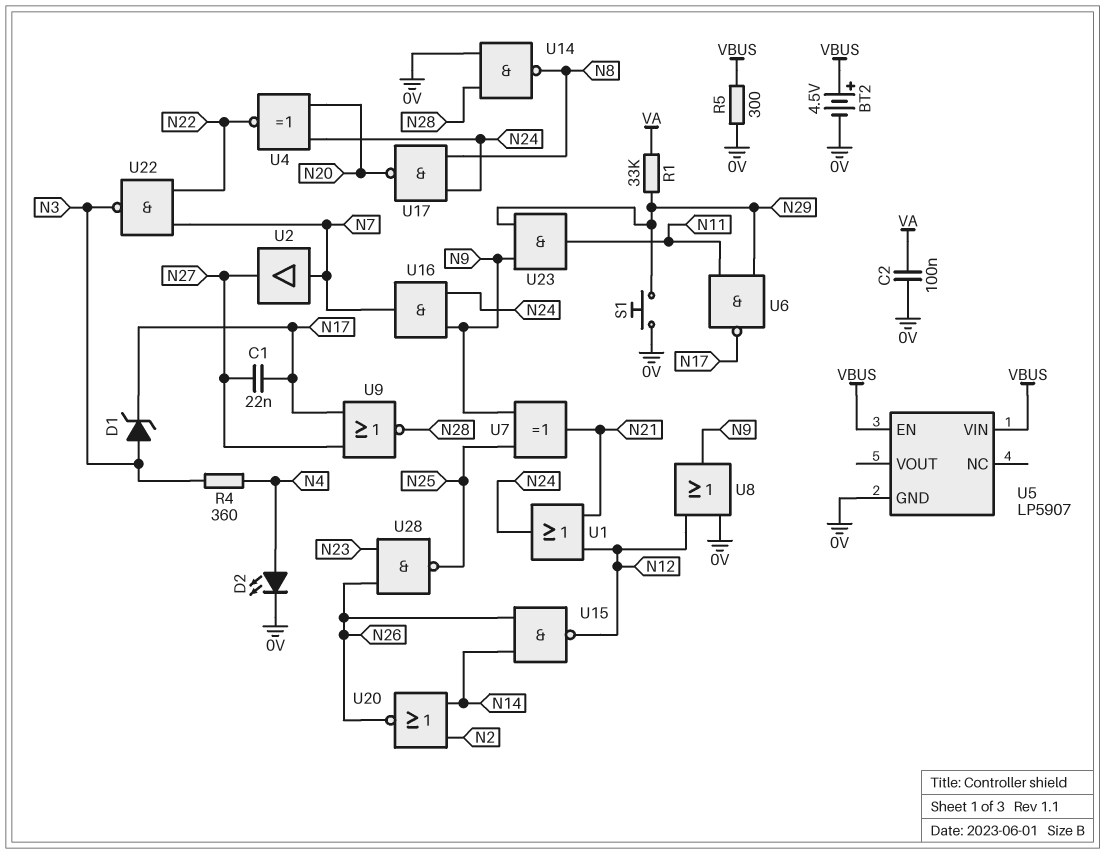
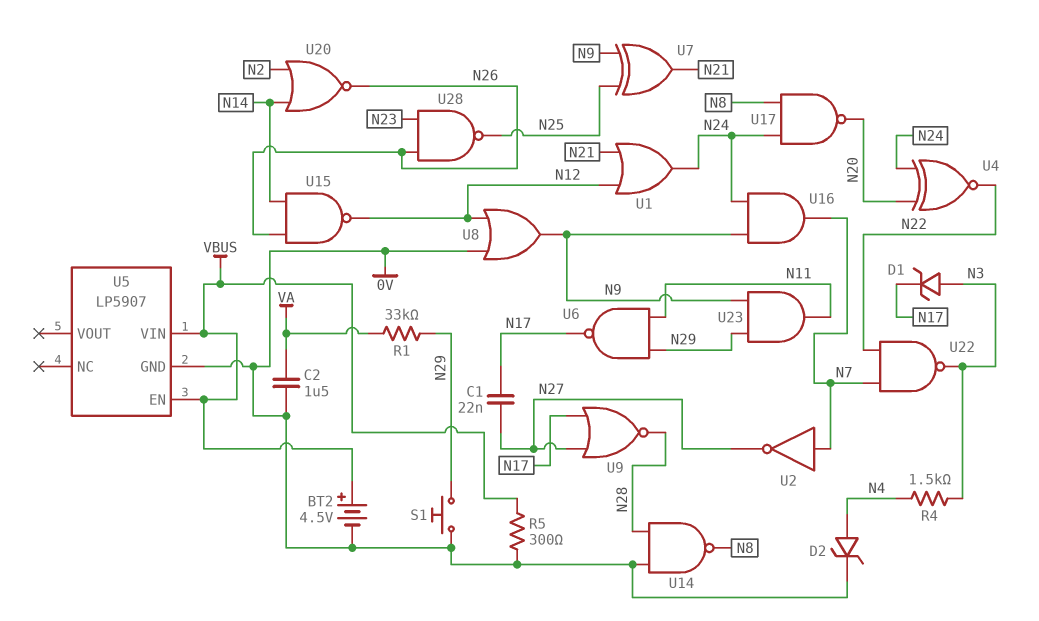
C2: 100nF (0V, VA) -> 1.5uF (0V, VA)
D2: LED (A N4, K 0V) -> zener (A N4, K 0V)
R4: 360 (N3, N4) -> 1.5k (N3, N4)
U2: buffer (in N7, out N27) -> NOT (in N7, out N27)

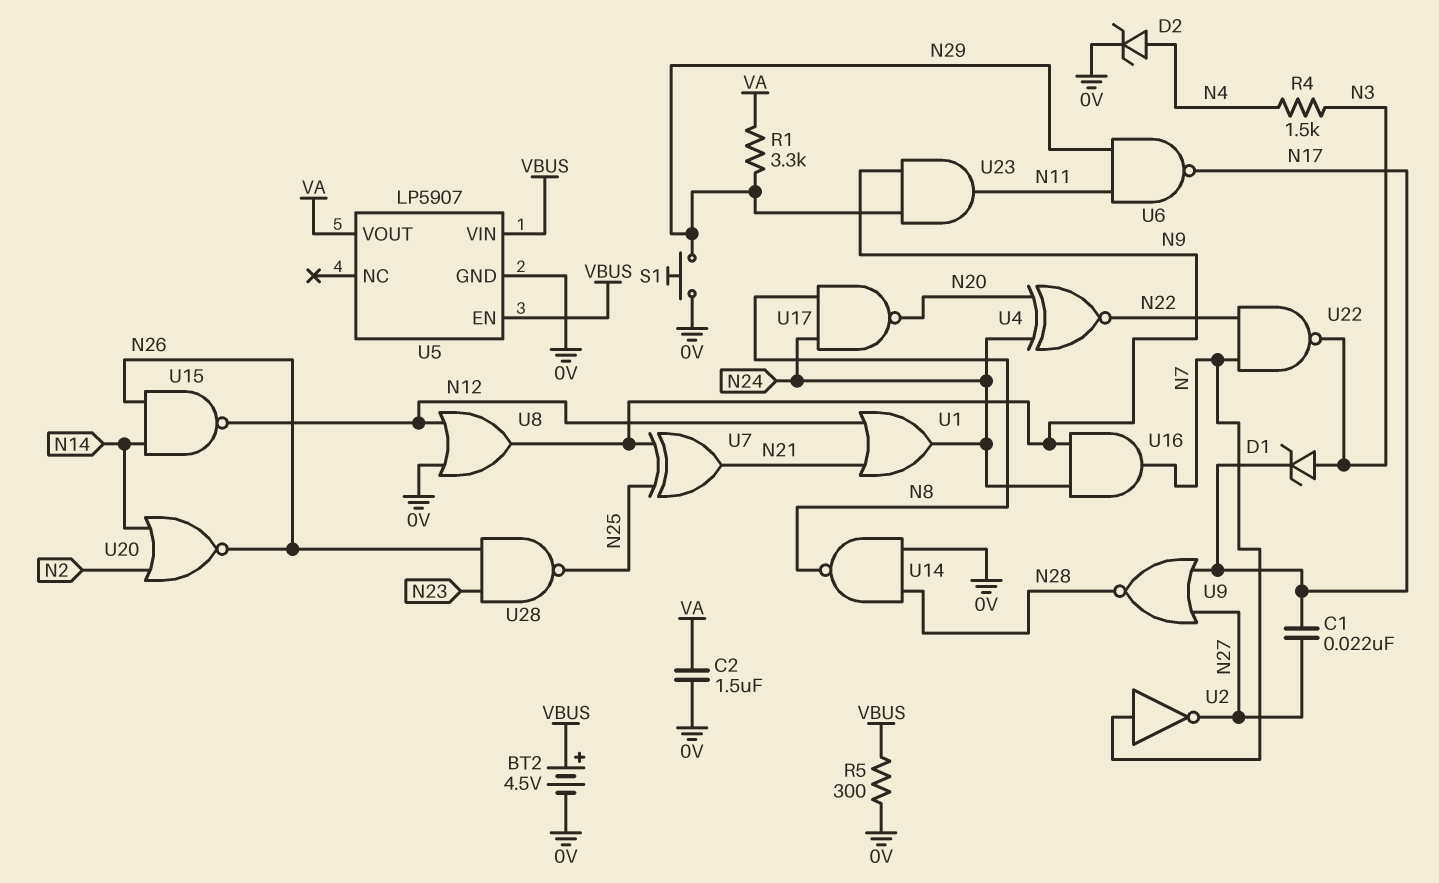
R1: 33k (N29, VA) -> 3.3k (N29, VA)
U5 pin VOUT: none -> VA

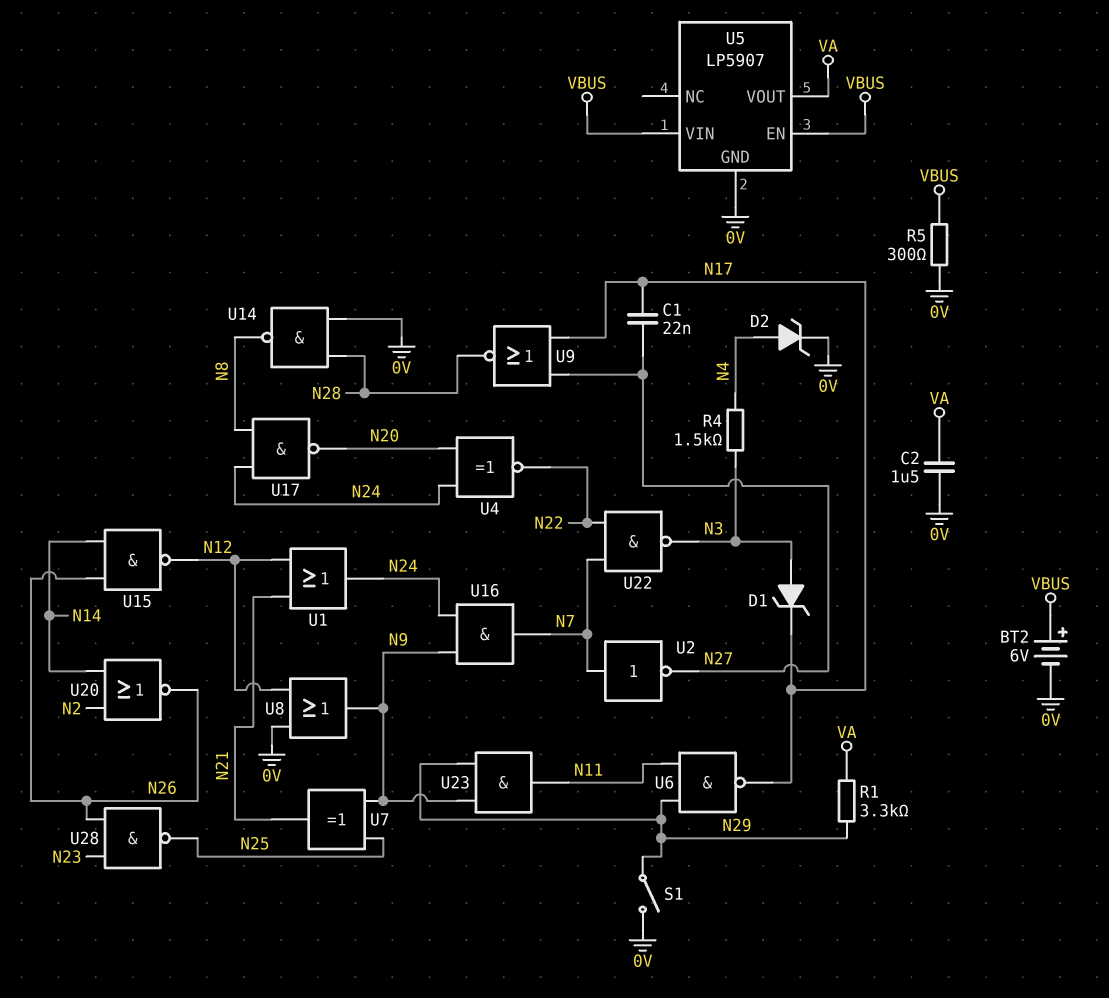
BT2: 4.5V (plus VBUS, minus 0V) -> 6V (plus VBUS, minus 0V)
S1: button (0V, N29) -> switch (0V, N29)

